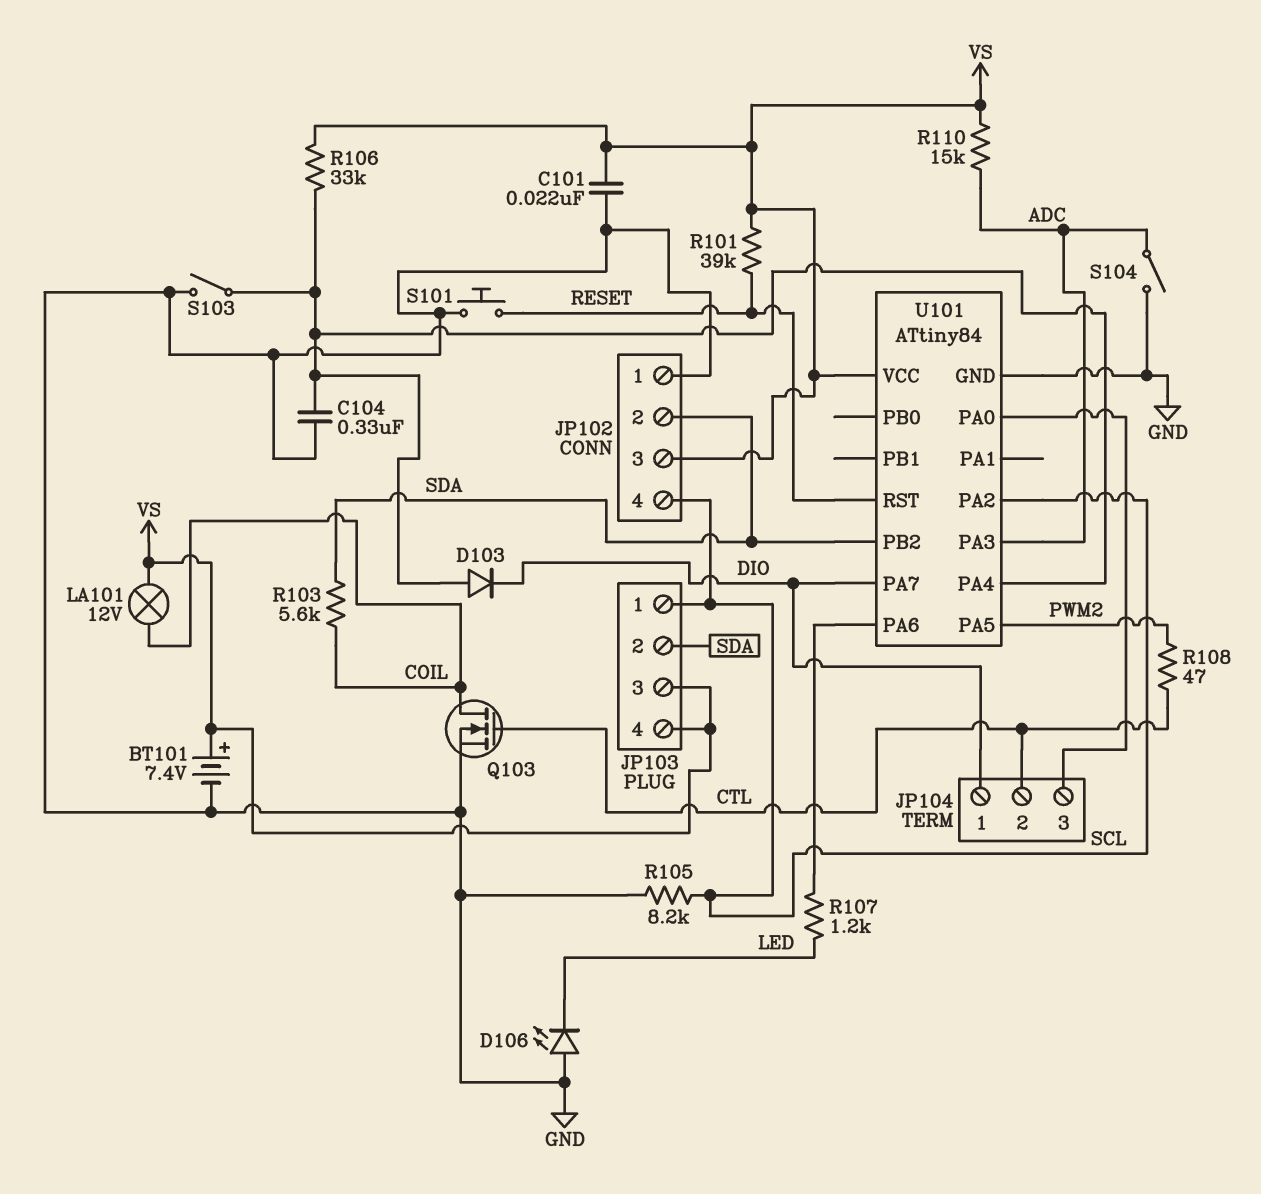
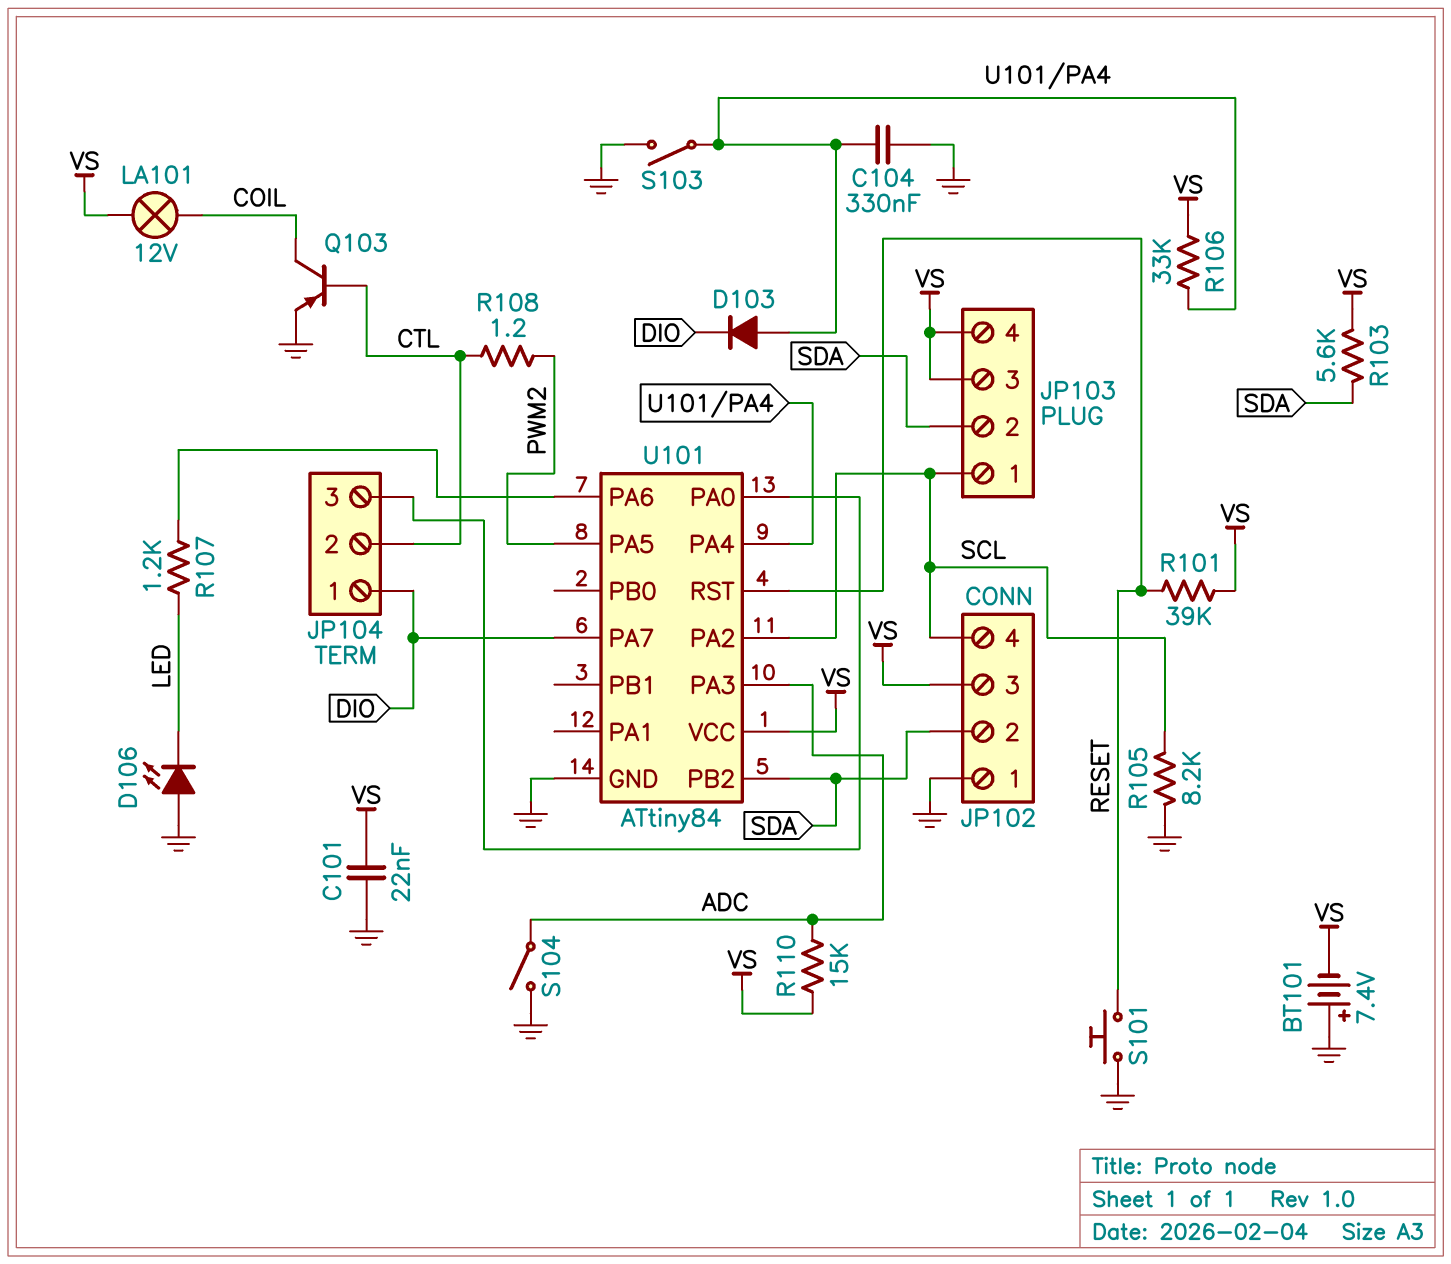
BT101: 7.4V (plus VS, minus GND) -> 7.4V (plus GND, minus VS)
Q103: NMOS (G CTL, D COIL, S GND) -> PNP (B CTL, C COIL, E GND)
R103: 5.6k (COIL, SDA) -> 5.6k (SDA, VS)
R108: 47 (CTL, PWM2) -> 1.2 (CTL, PWM2)

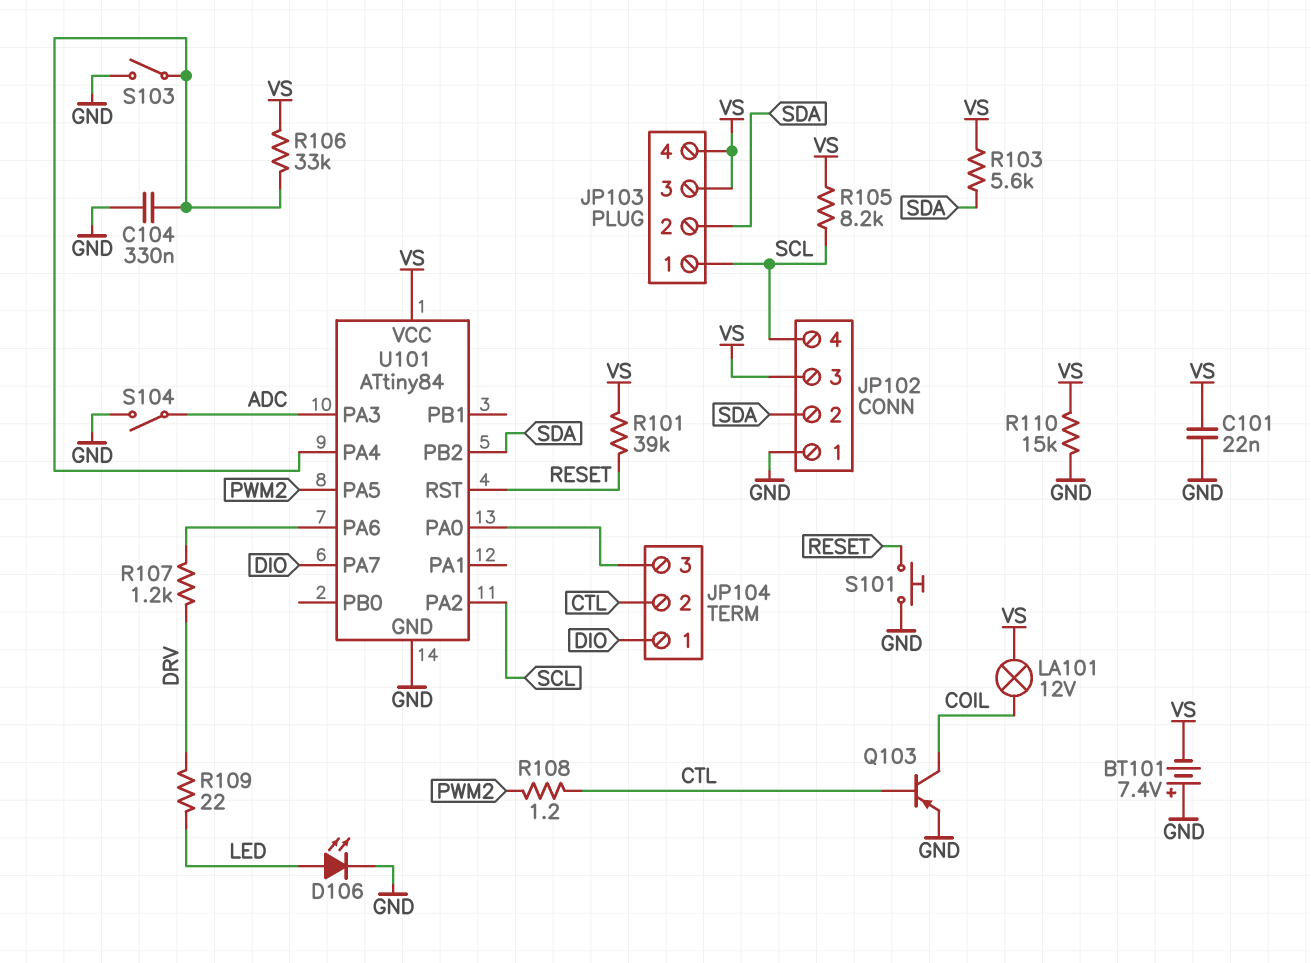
D103: diode (A U101/PA4, K DIO) -> none
D106: LED (A GND, K LED) -> LED (A LED, K GND)
R105: 8.2k (GND, SCL) -> 8.2k (SCL, VS)
R107: 1.2k (LED, U101/PA6) -> 1.2k (DRV, U101/PA6)
R109: none -> 22 (DRV, LED)
R110: 15k (ADC, VS) -> 15k (GND, VS)

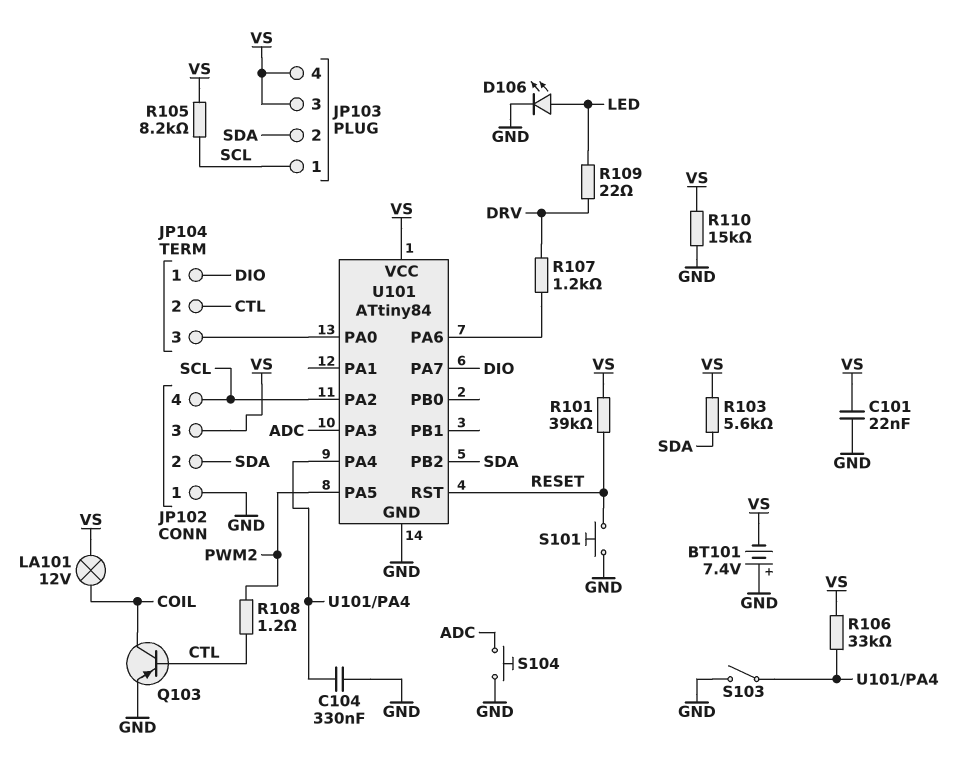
S104: switch (ADC, GND) -> button (ADC, GND)

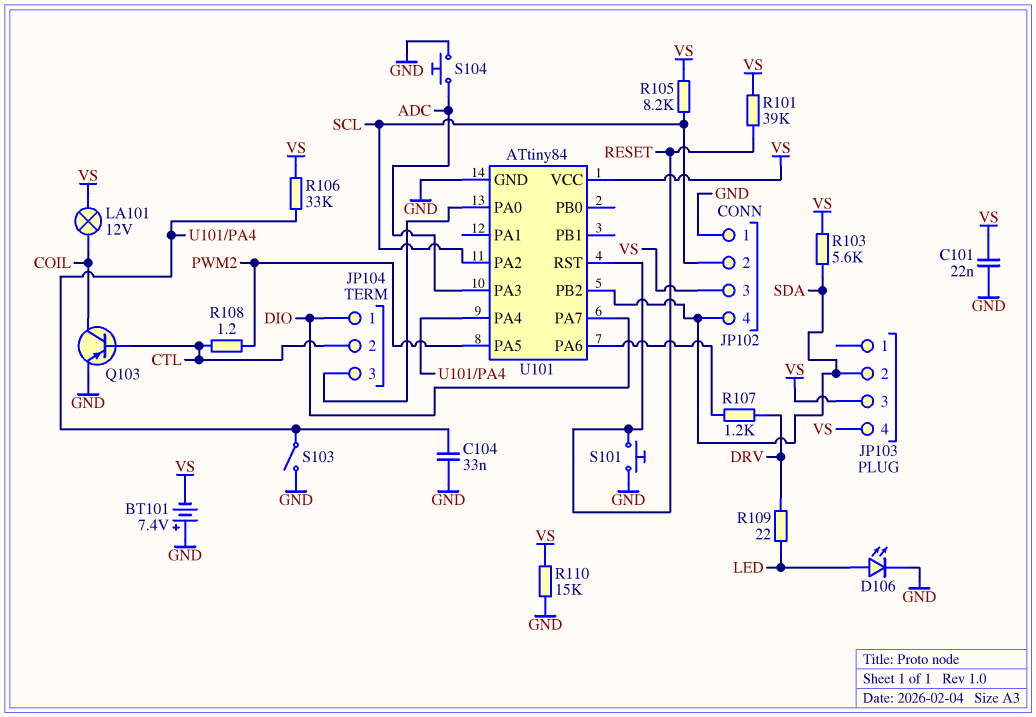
C104: 330nF (GND, U101/PA4) -> 33nF (GND, U101/PA4)
JP102 pin 2: SDA -> SCL
JP102 pin 4: SCL -> SDA
JP103 pin 1: SCL -> none

